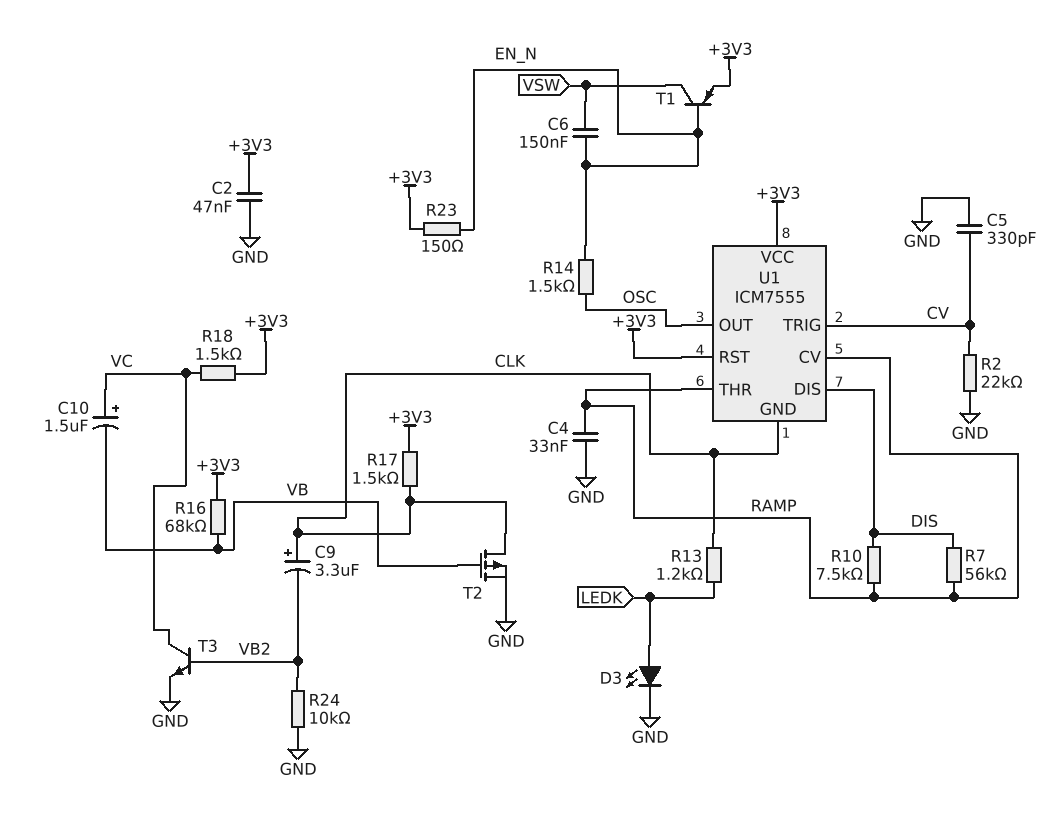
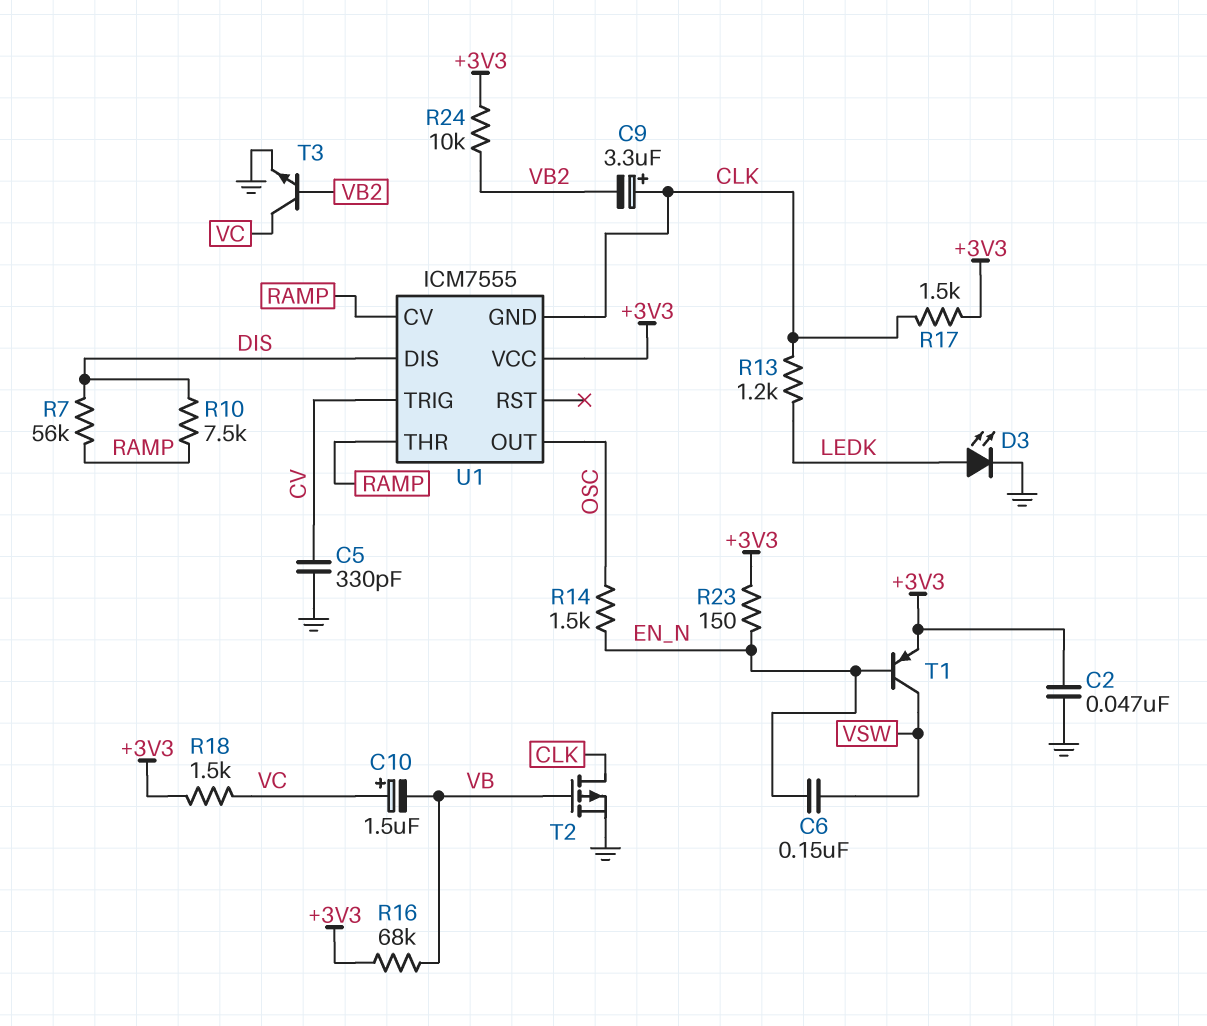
C4: 33nF (GND, RAMP) -> none
R2: 22k (CV, GND) -> none
R24: 10k (GND, VB2) -> 10k (+3V3, VB2)
U1 pin RST: +3V3 -> none

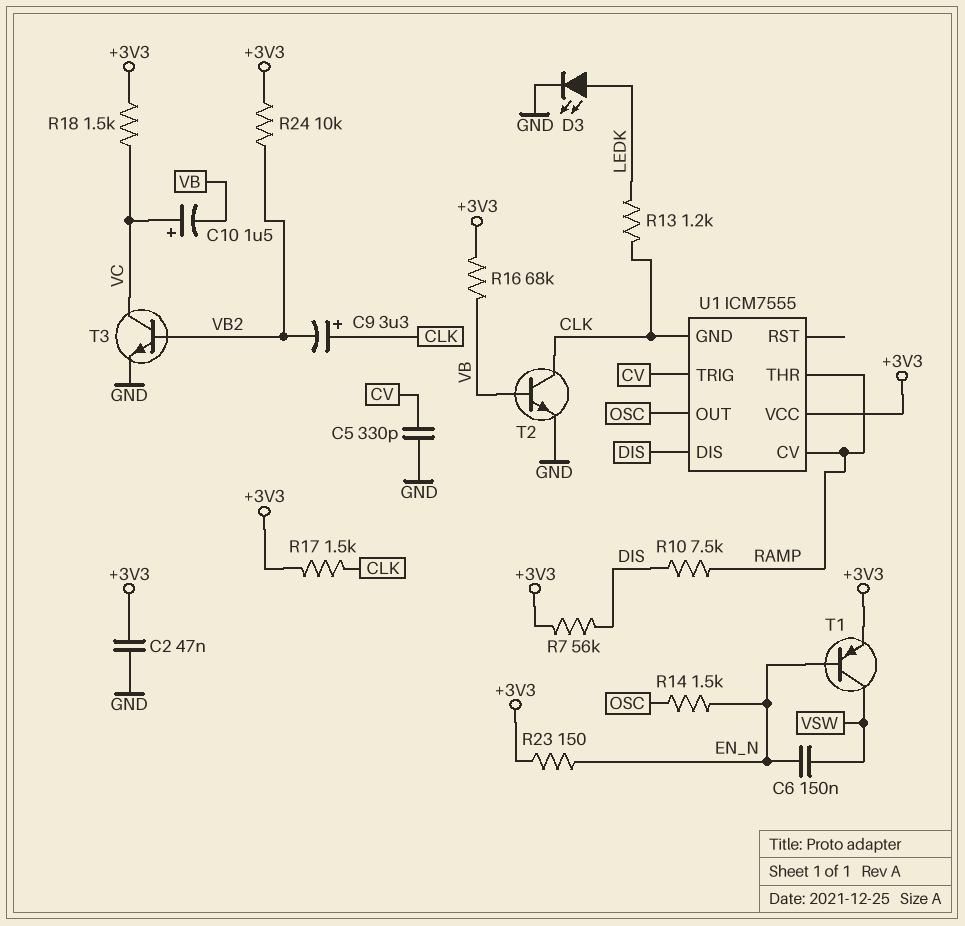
R7: 56k (DIS, RAMP) -> 56k (+3V3, DIS)
T2: PMOS (G VB, D CLK, S GND) -> NPN (B VB, C CLK, E GND)

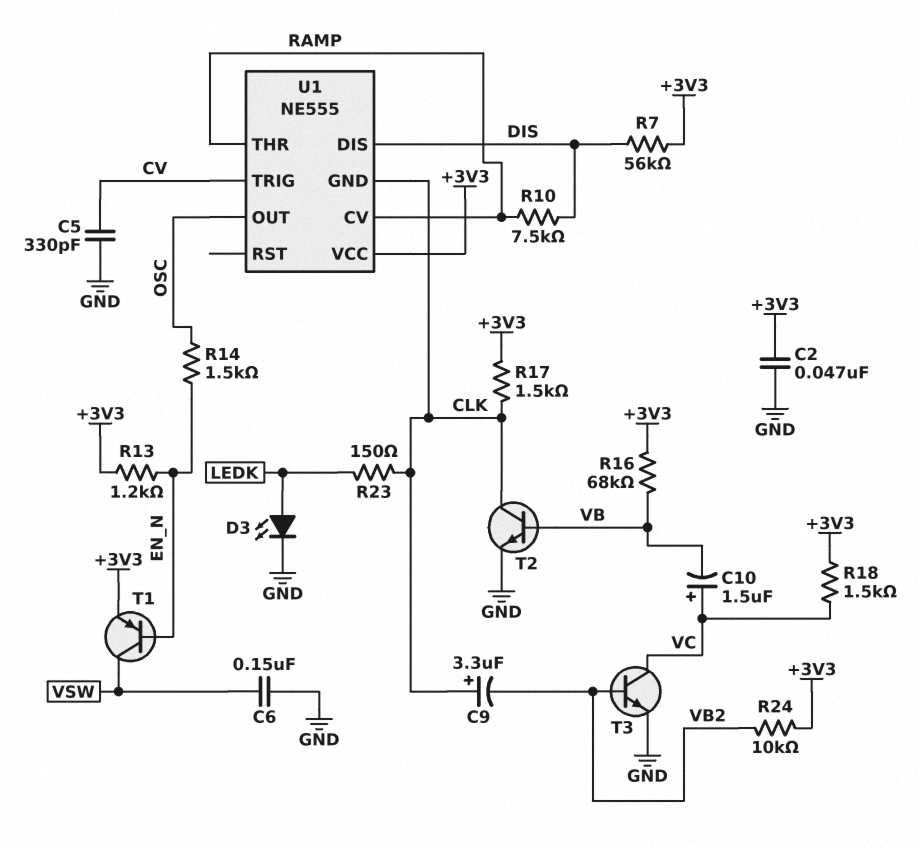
C6: 150nF (EN_N, VSW) -> 150nF (GND, VSW)
R13: 1.2k (CLK, LEDK) -> 1.2k (+3V3, EN_N)
R23: 150 (+3V3, EN_N) -> 150 (CLK, LEDK)
U1: ICM7555 -> NE555

